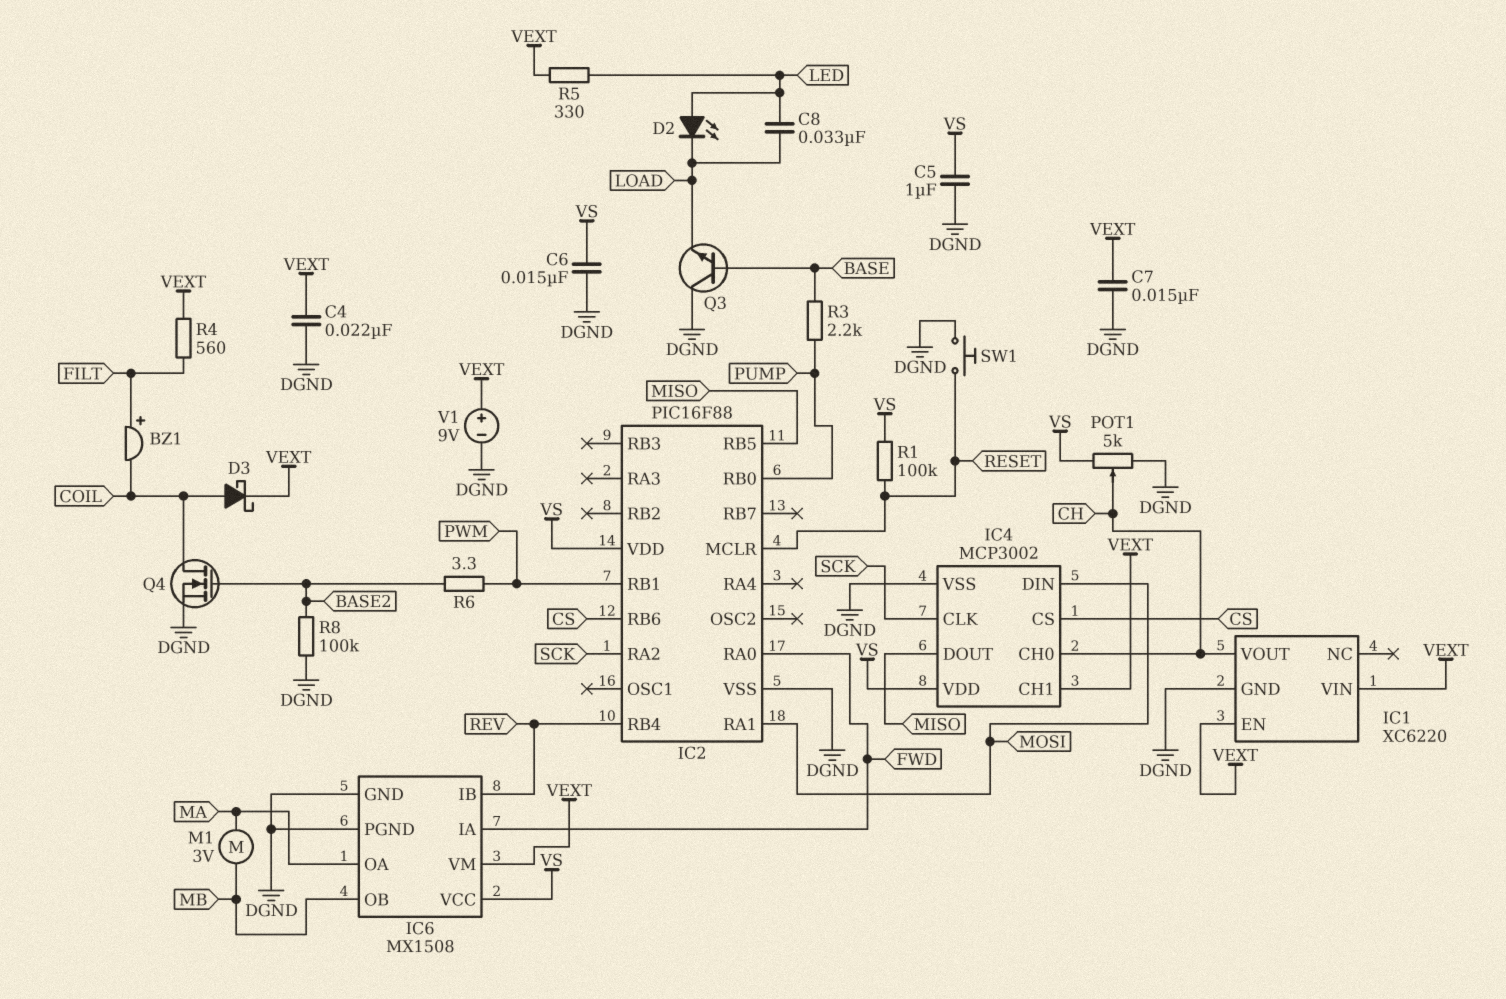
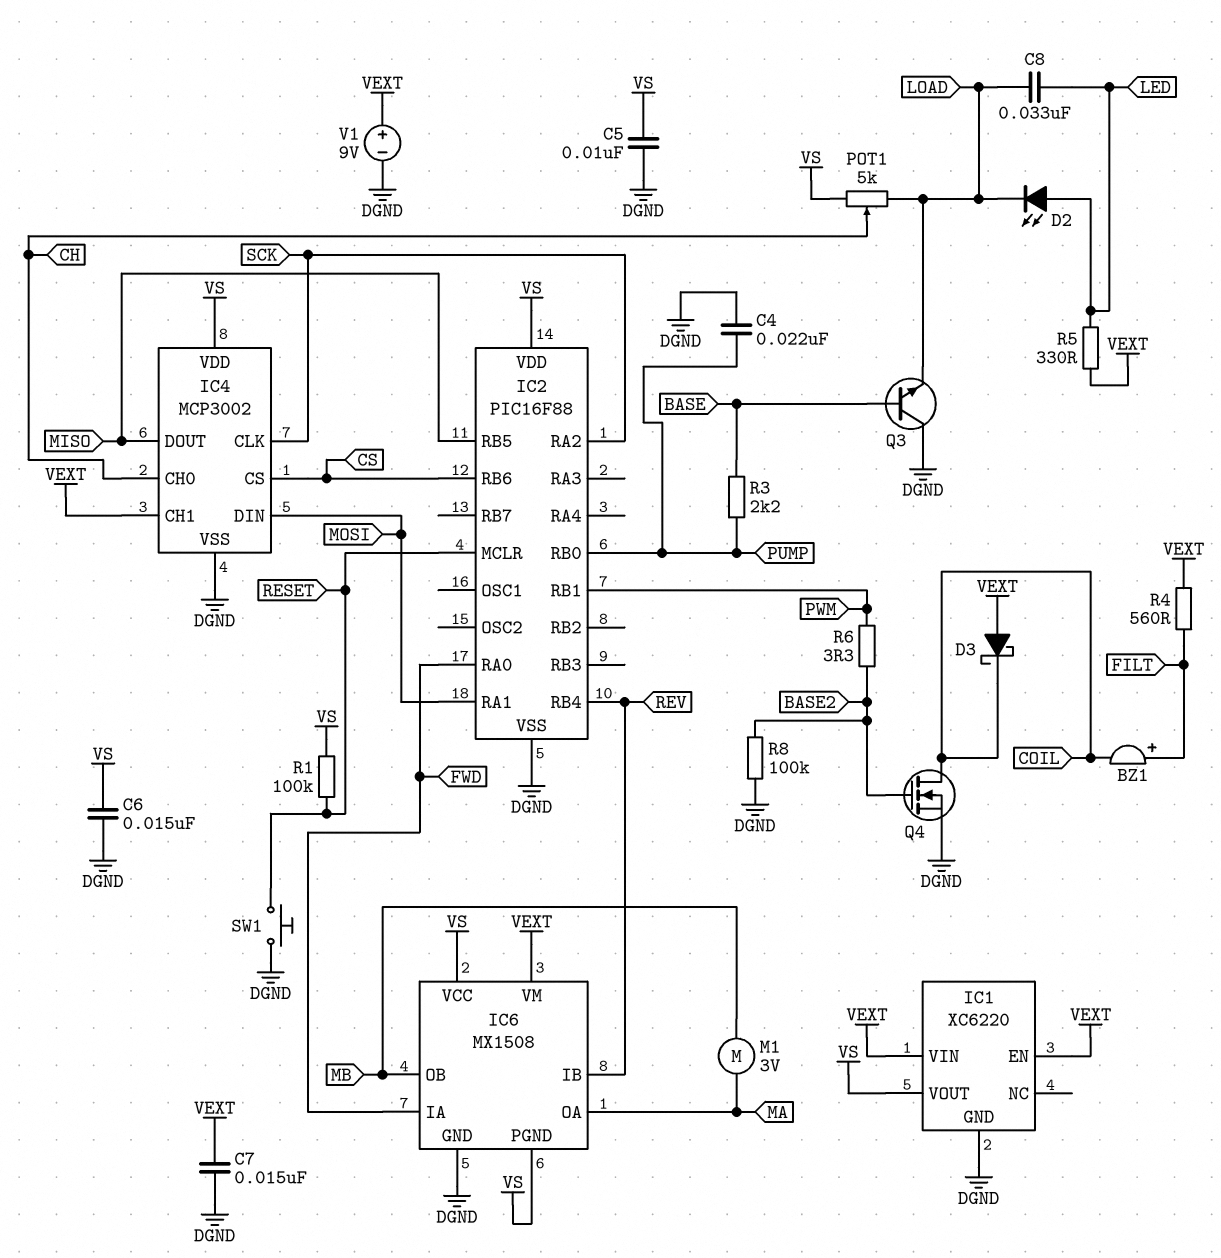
C4: 22nF (DGND, VEXT) -> 22nF (DGND, PUMP)
C5: 1uF (DGND, VS) -> 10nF (DGND, VS)
D3: schottky (A COIL, K VEXT) -> schottky (A VEXT, K COIL)
IC1 pin VOUT: CH -> VS
IC6 pin PGND: DGND -> VS
POT1: 5k (DGND, VS, wiper CH) -> 5k (LOAD, VS, wiper CH)

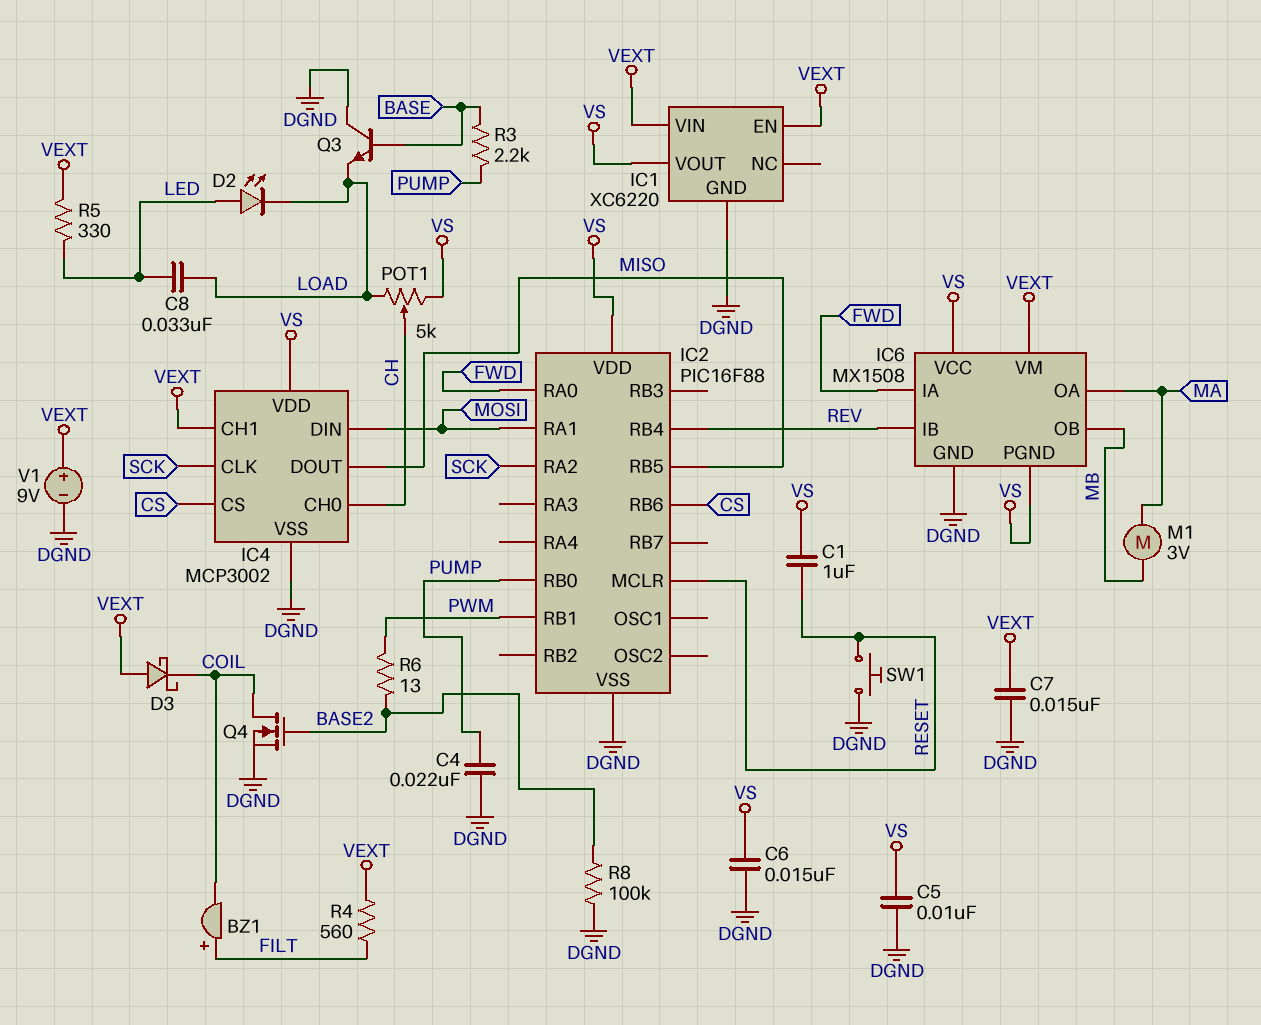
C1: none -> 1uF (RESET, VS)
R1: 100k (RESET, VS) -> none
R6: 3.3 (BASE2, PWM) -> 13 (BASE2, PWM)

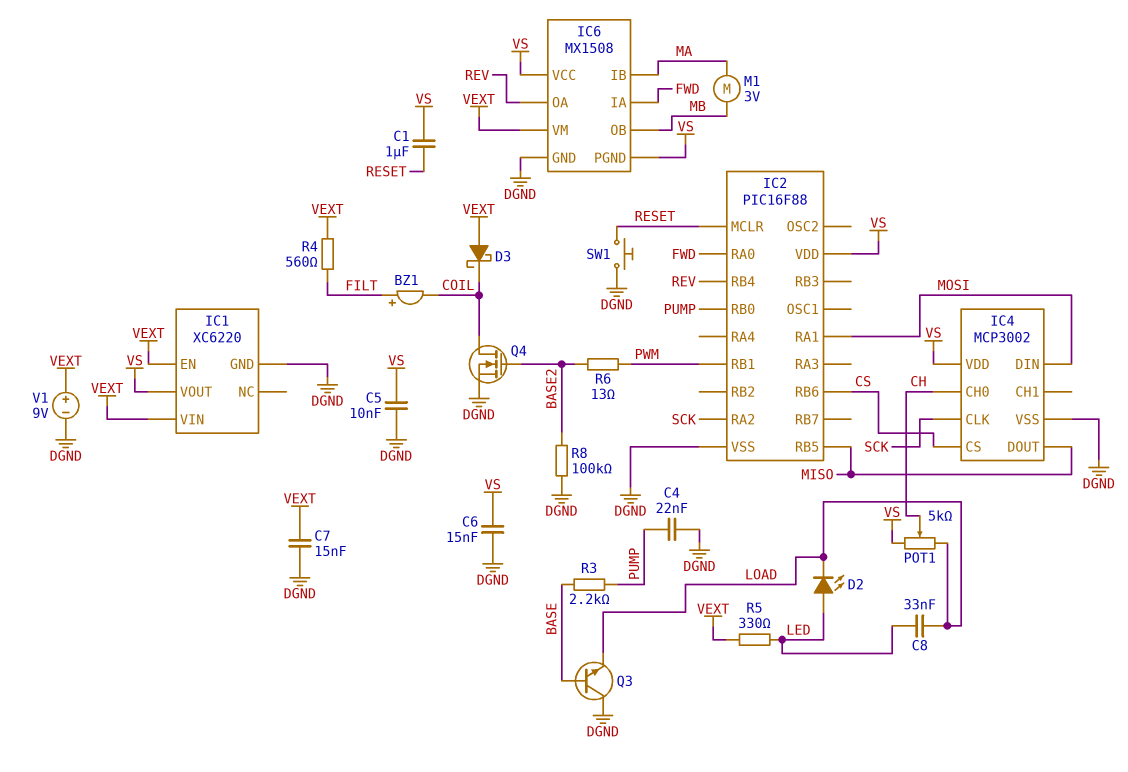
IC4 pin CH1: VEXT -> none
IC6 pin IB: REV -> MA
IC6 pin OA: MA -> REV

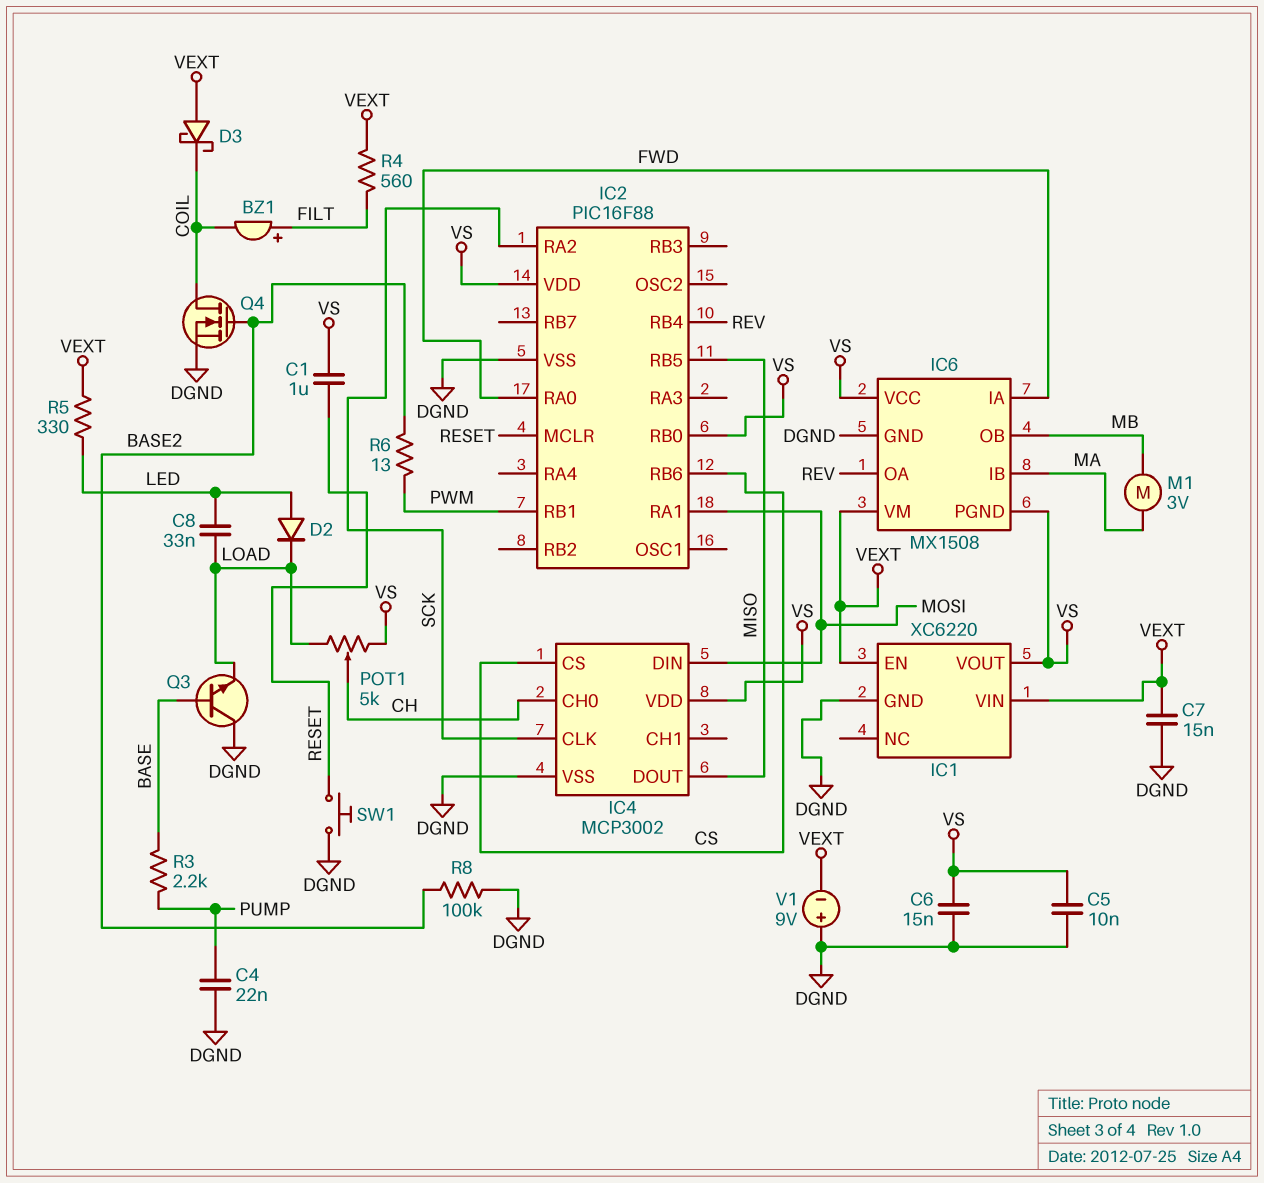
D2: LED (A LED, K LOAD) -> diode (A LED, K LOAD)
IC2 pin RB0: PUMP -> VS
V1: 9V (plus VEXT, minus DGND) -> 9V (plus DGND, minus VEXT)

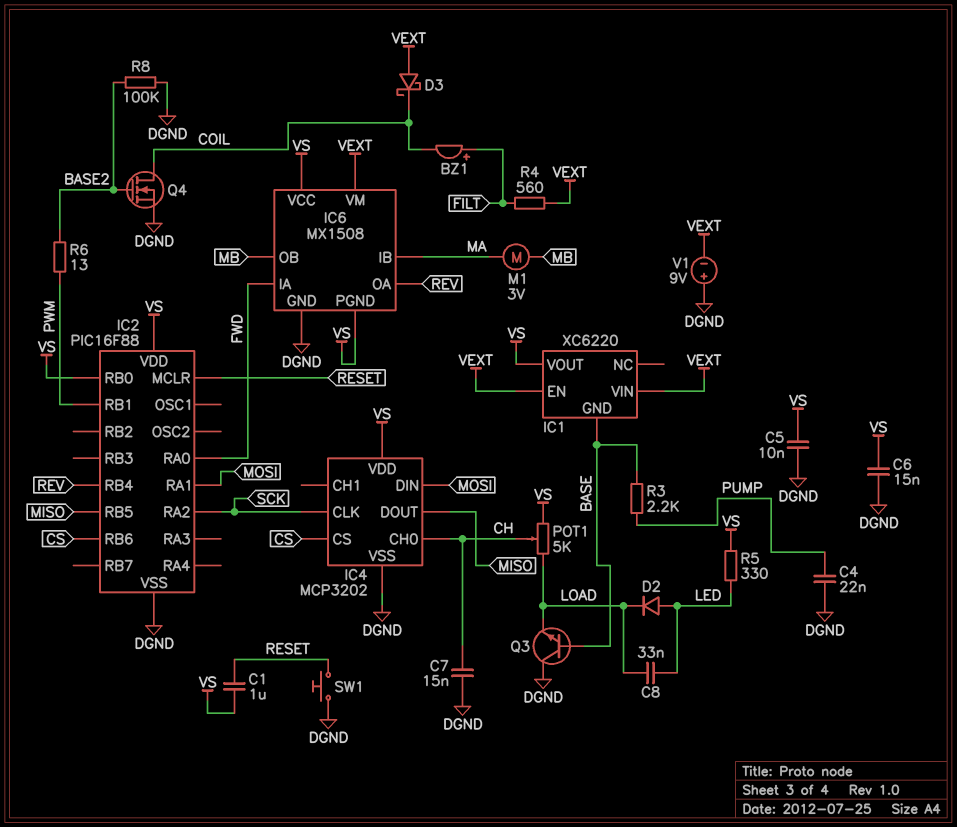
C7: 15nF (DGND, VEXT) -> 15nF (CH, DGND)
IC1 pin GND: DGND -> BASE
IC4: MCP3002 -> MCP3202
R5: 330 (LED, VEXT) -> 330 (LED, VS)

